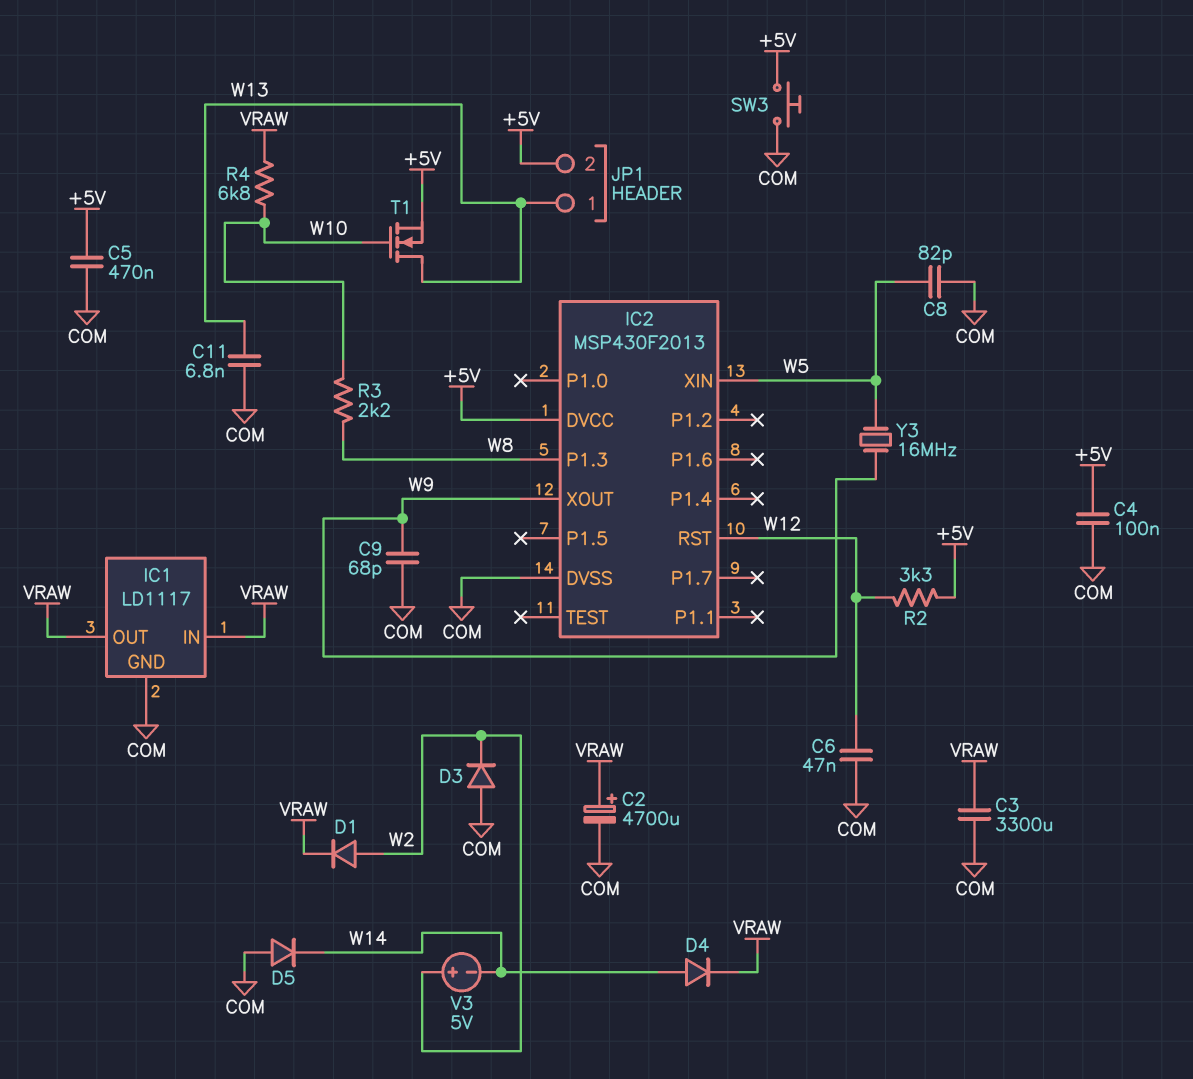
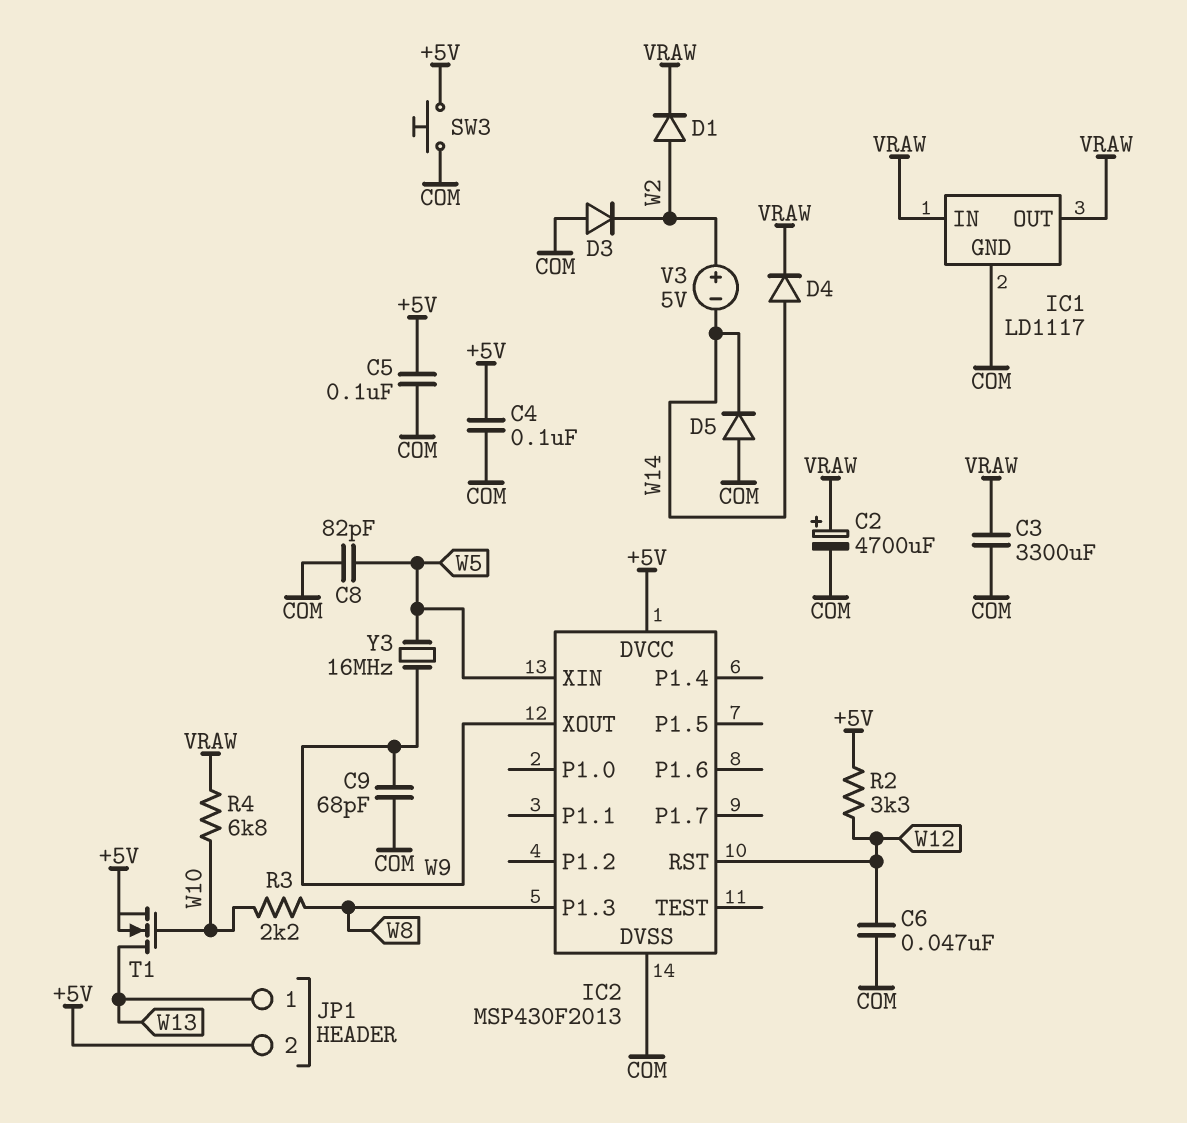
C5: 470nF (+5V, COM) -> 100nF (+5V, COM)
C11: 6.8nF (COM, W13) -> none

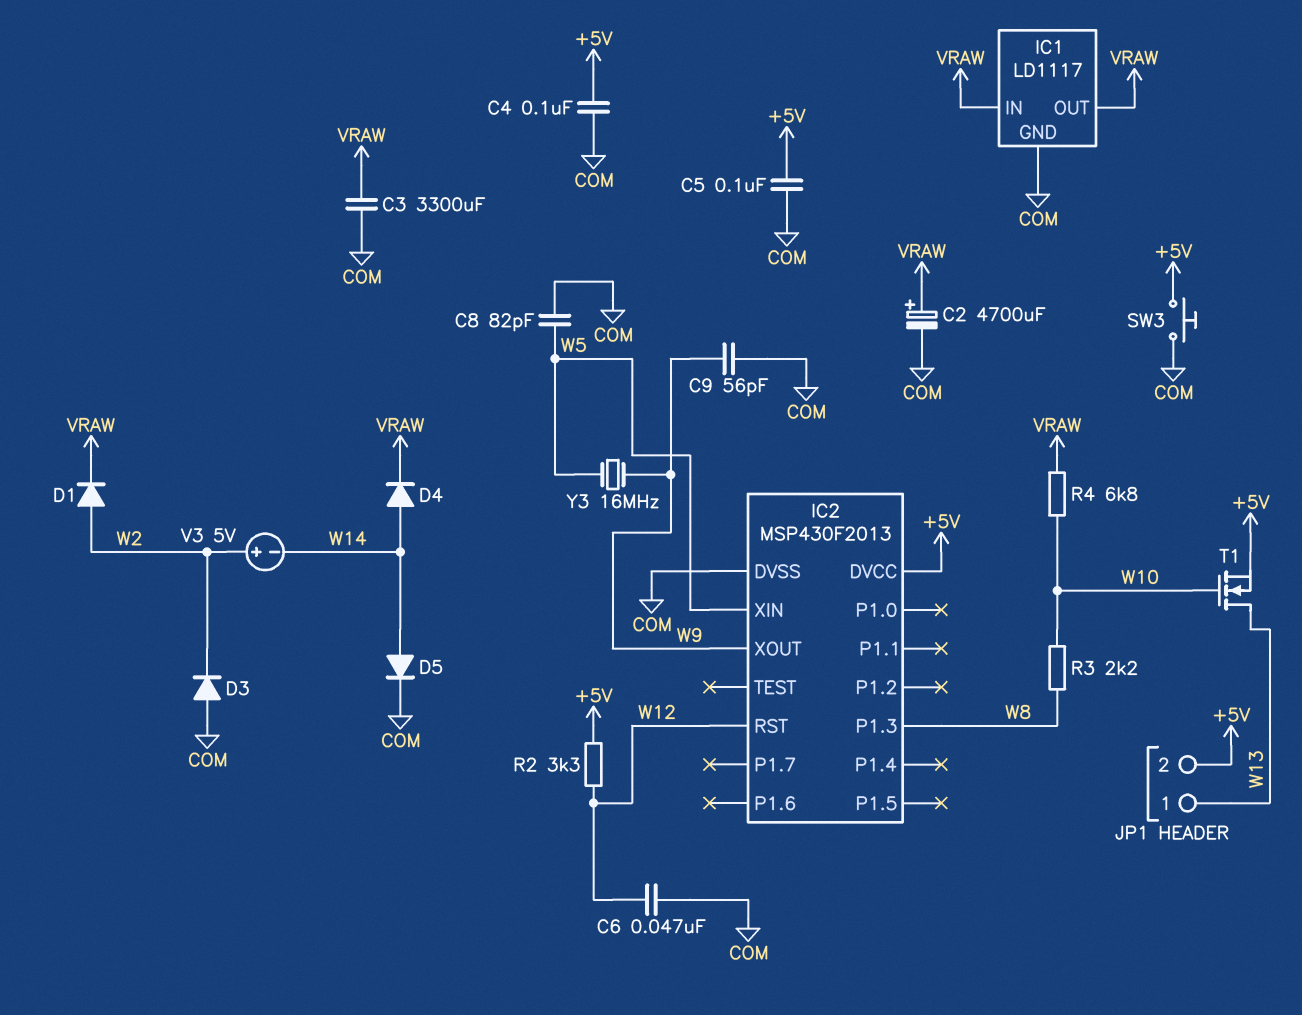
C9: 68pF (COM, W9) -> 56pF (COM, W9)
D5: diode (A COM, K W14) -> diode (A W14, K COM)

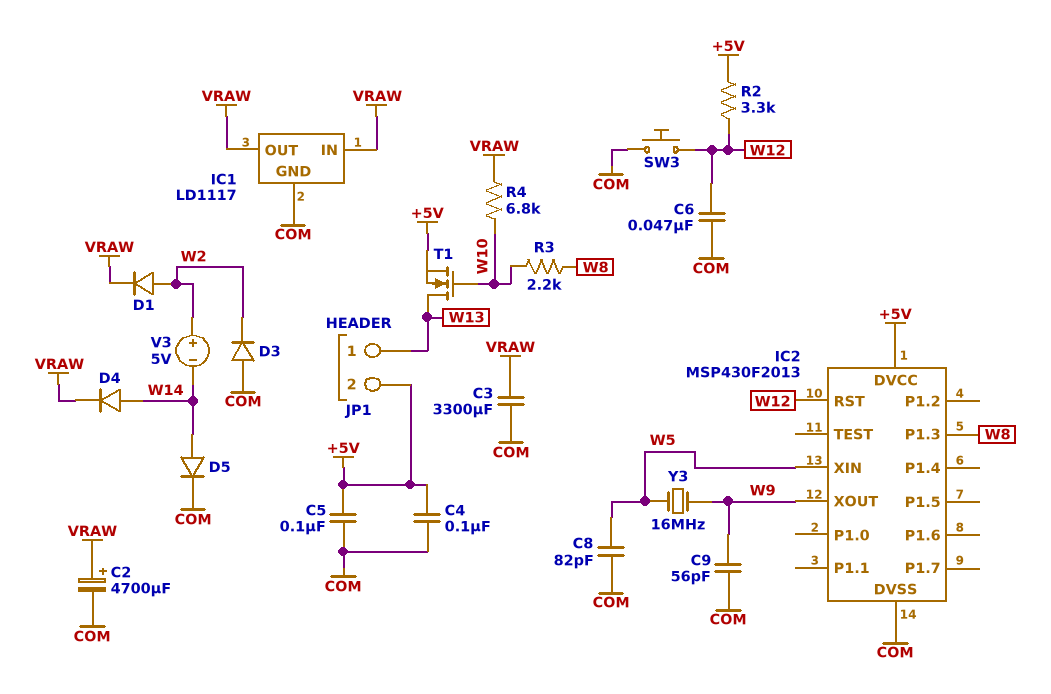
SW3: button (+5V, COM) -> button (COM, W12)

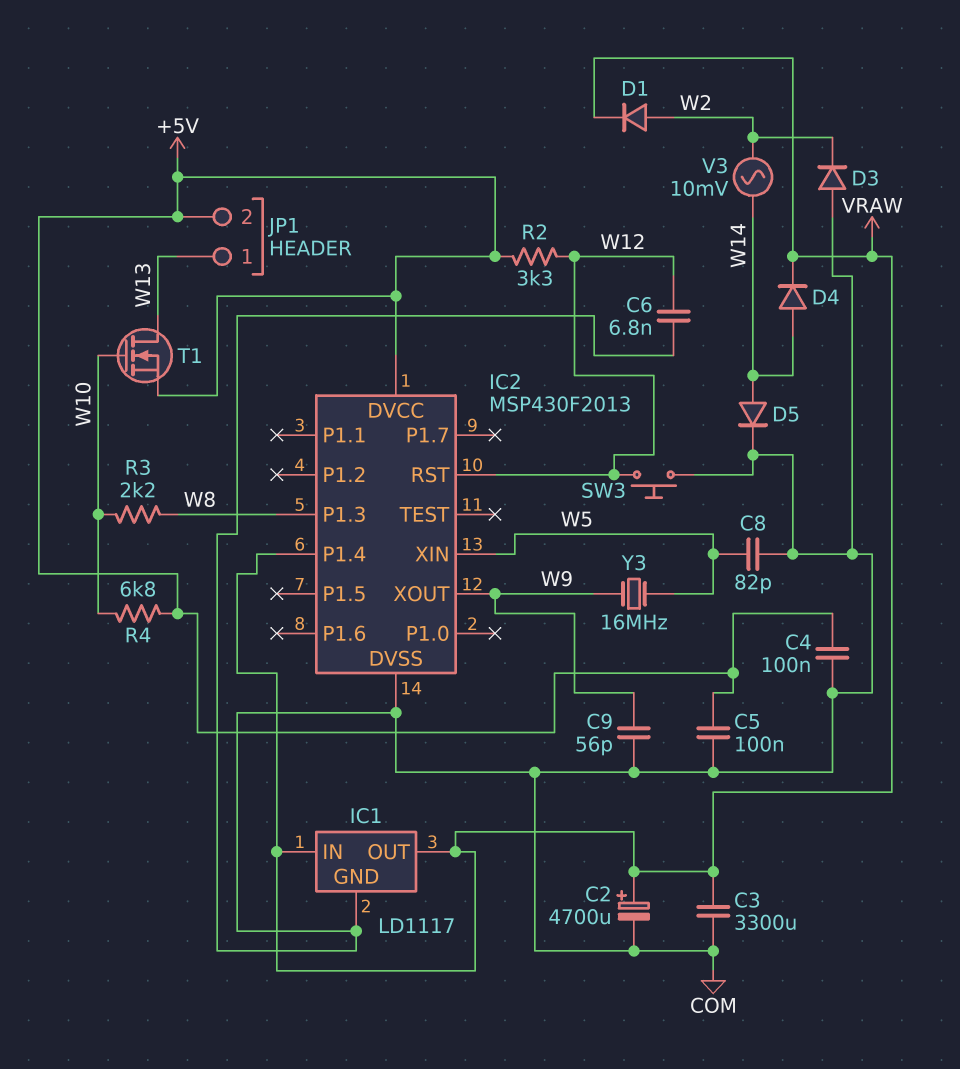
C6: 47nF (COM, W12) -> 6.8nF (COM, W12)
IC2 pin P1.4: none -> VRAW
R4: 6.8k (VRAW, W10) -> 6.8k (+5V, W10)
V3: 5V (plus W2, minus W14) -> AC 10mV (W2, W14)

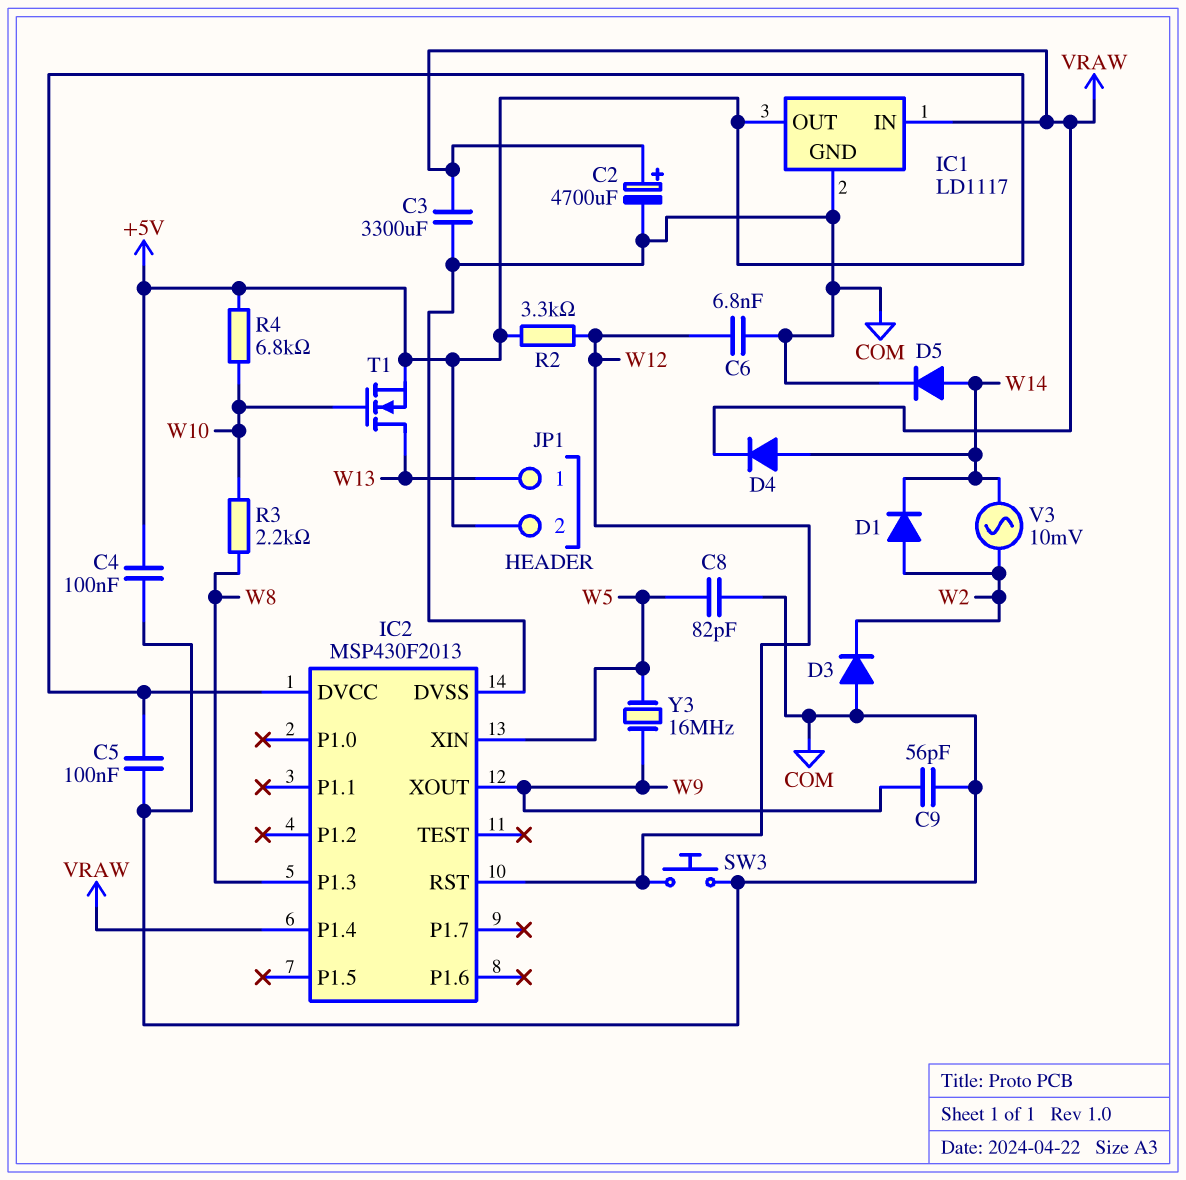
D1: diode (A W2, K VRAW) -> diode (A W2, K W14)
IC1 pin OUT: VRAW -> +5V

